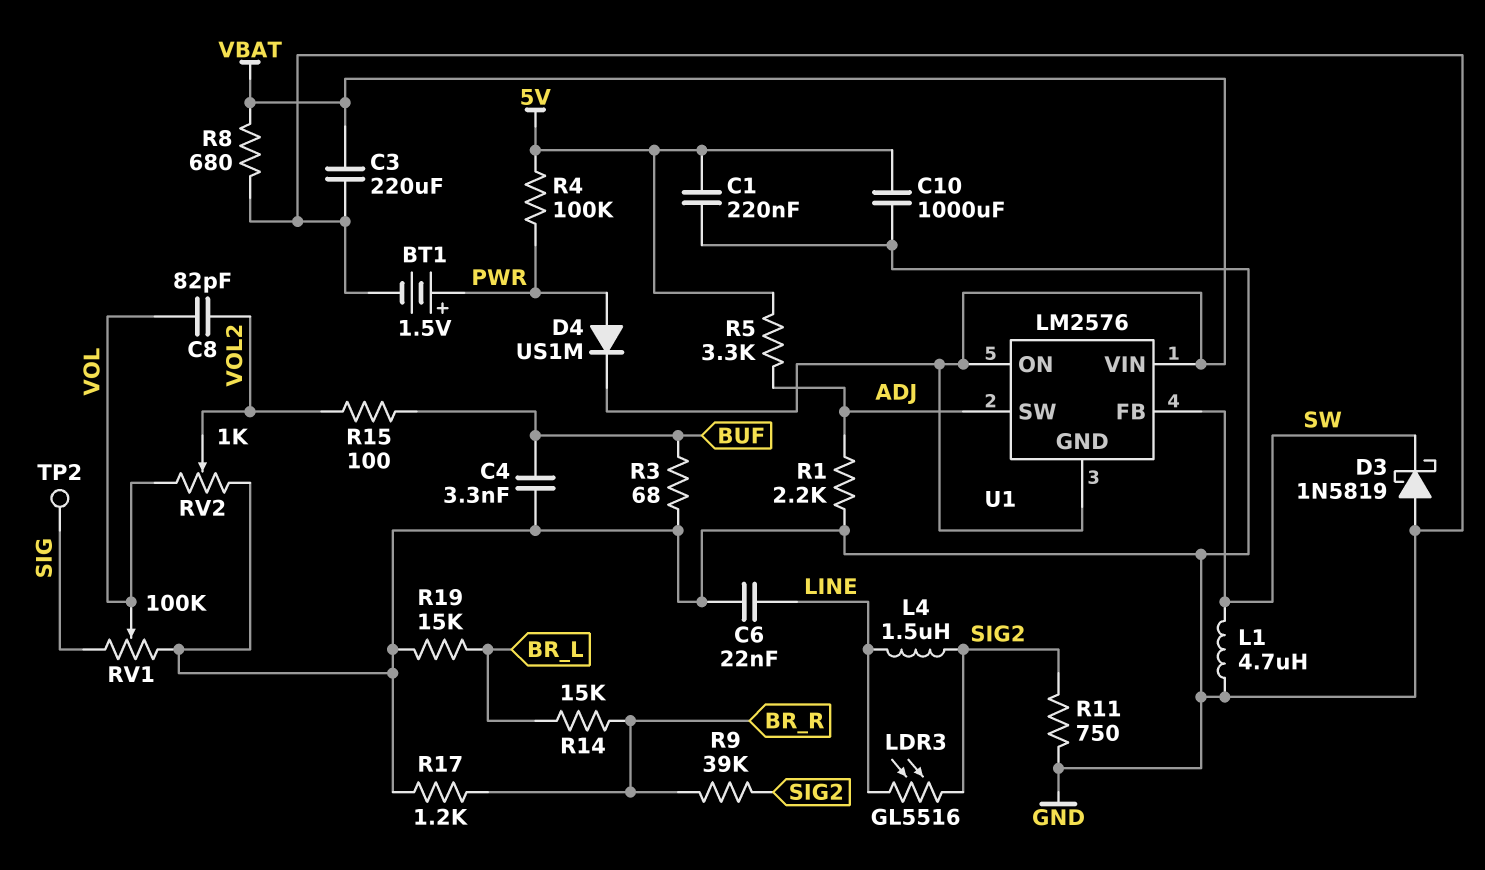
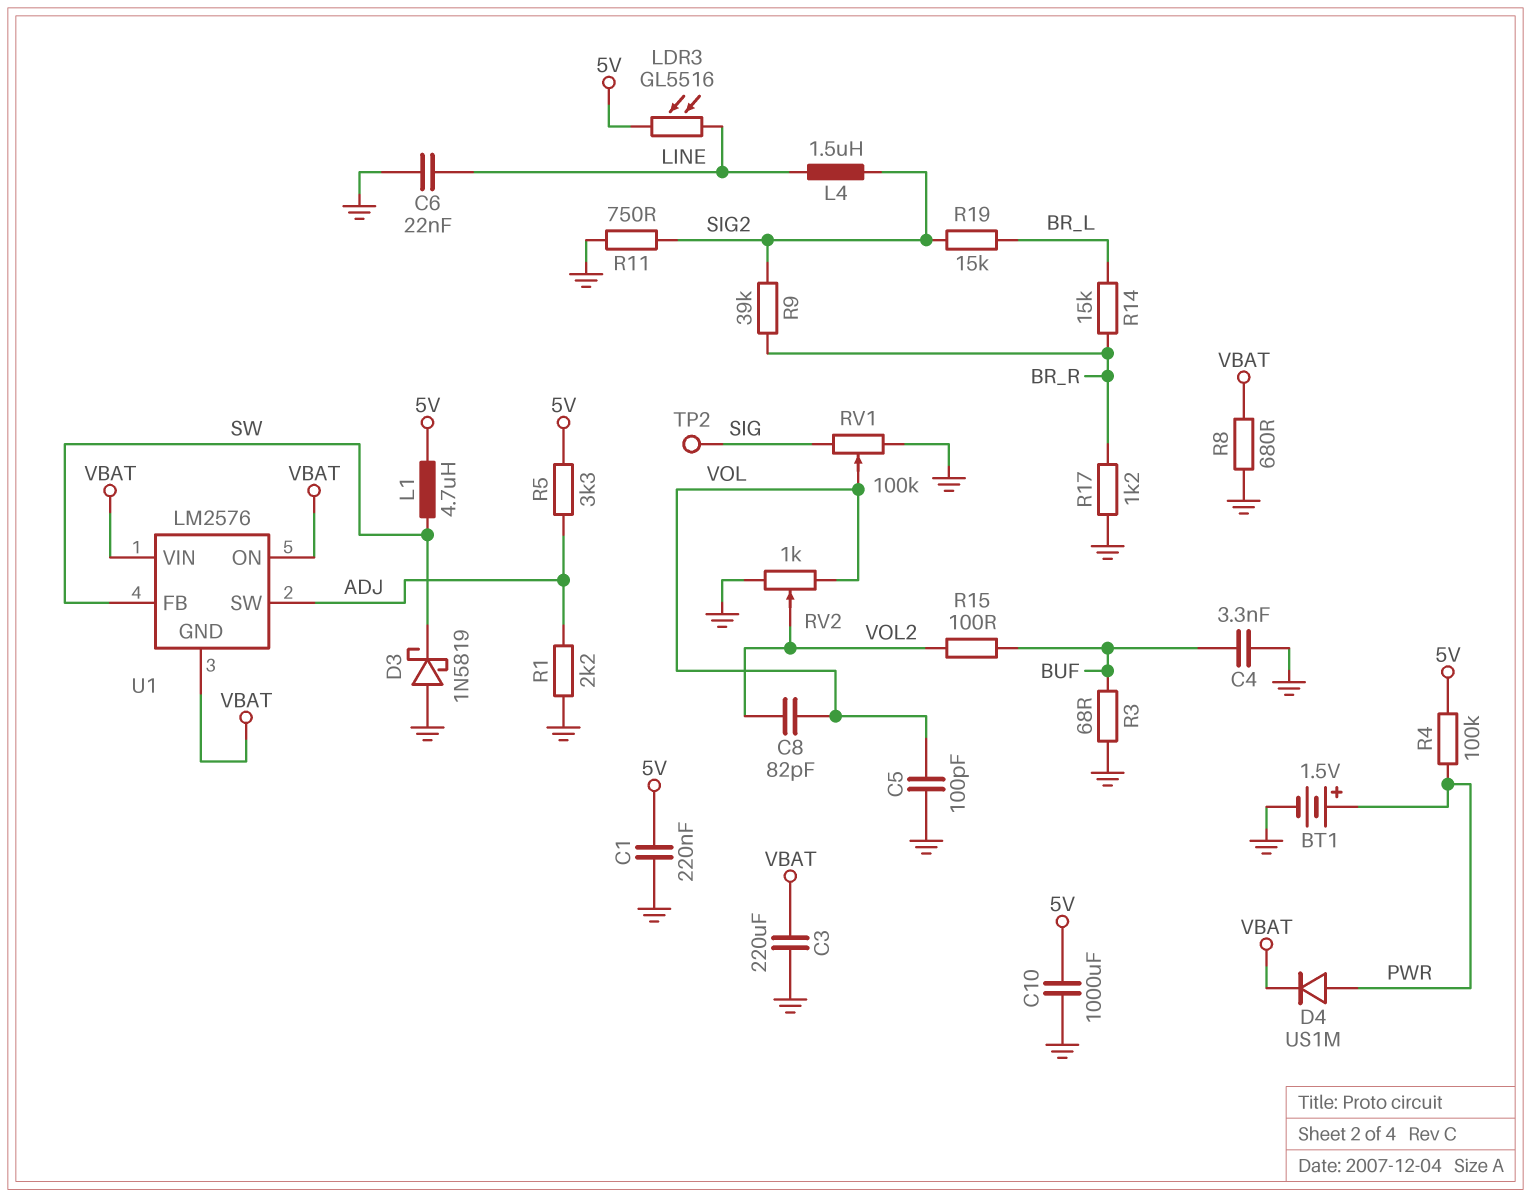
C5: none -> 100pF (GND, VOL)
L1: 4.7uH (GND, SW) -> 4.7uH (5V, SW)
LDR3: GL5516 (LINE, SIG2) -> GL5516 (5V, LINE)
R19: 15k (BR_L, GND) -> 15k (BR_L, SIG2)

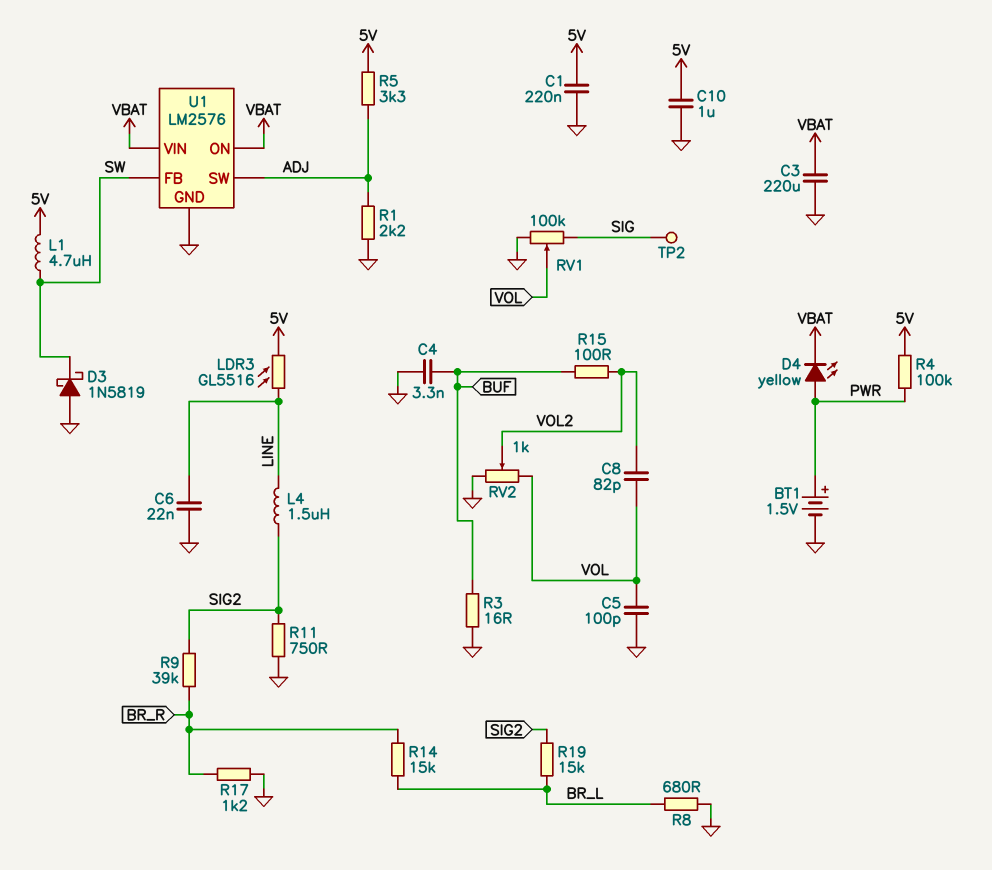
C10: 1000uF (5V, GND) -> 1uF (5V, GND)
D4: diode US1M (A PWR, K VBAT) -> LED yellow (A PWR, K VBAT)
R3: 68 (BUF, GND) -> 16 (BUF, GND)
R8: 680 (GND, VBAT) -> 680 (BR_L, GND)
U1 pin GND: VBAT -> GND

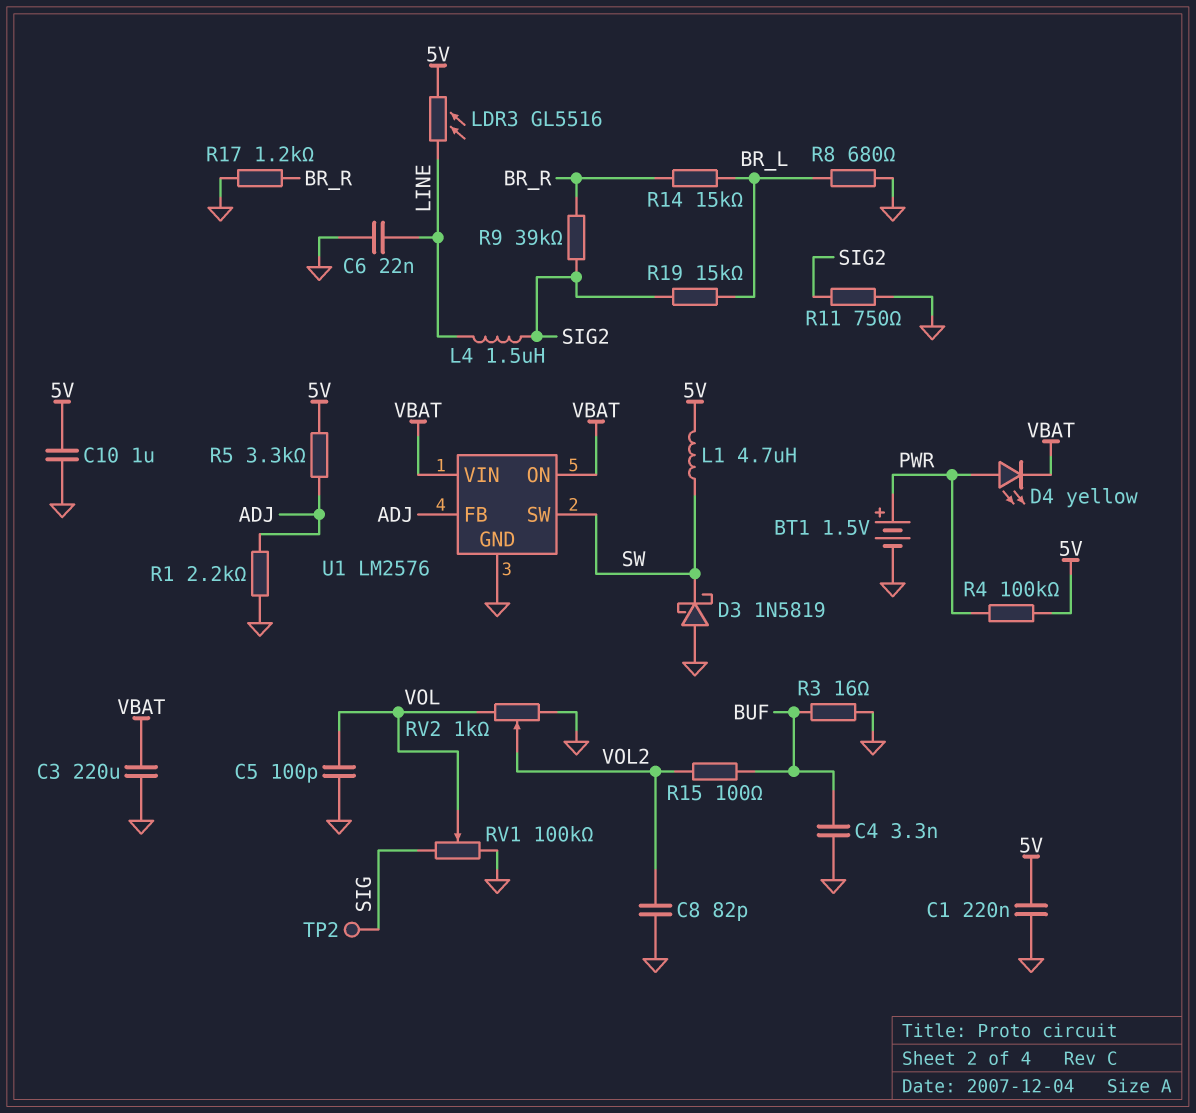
C8: 82pF (VOL, VOL2) -> 82pF (GND, VOL2)
U1 pin FB: SW -> ADJ
U1 pin SW: ADJ -> SW

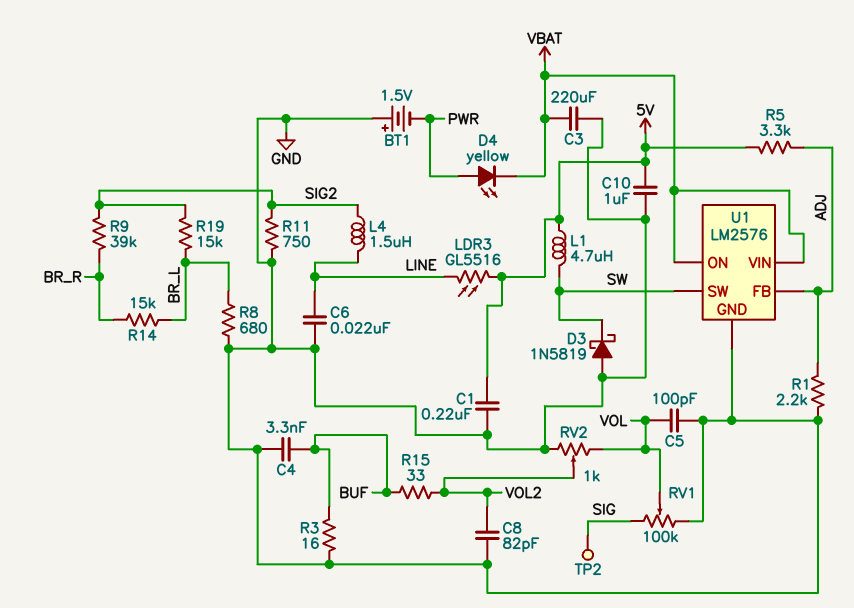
BT1: 1.5V (plus PWR, minus GND) -> 1.5V (plus GND, minus PWR)
R4: 100k (5V, PWR) -> none
R15: 100 (BUF, VOL2) -> 33 (BUF, VOL2)
R17: 1.2k (BR_R, GND) -> none

